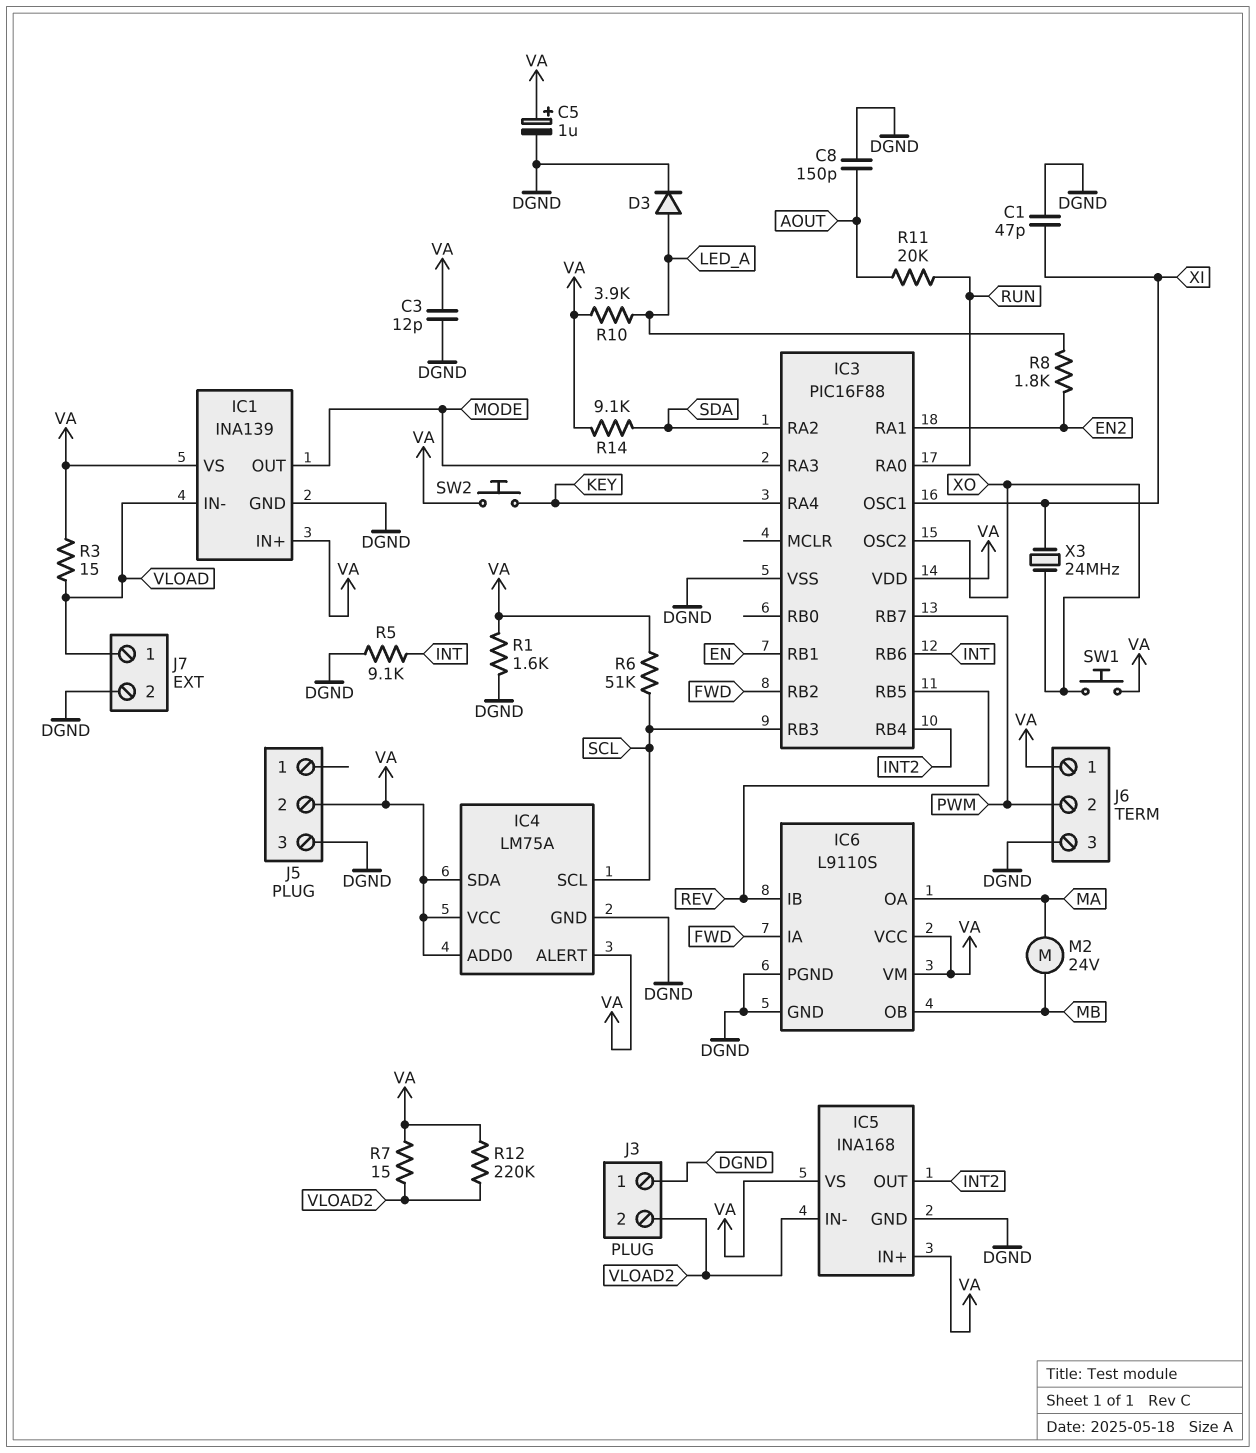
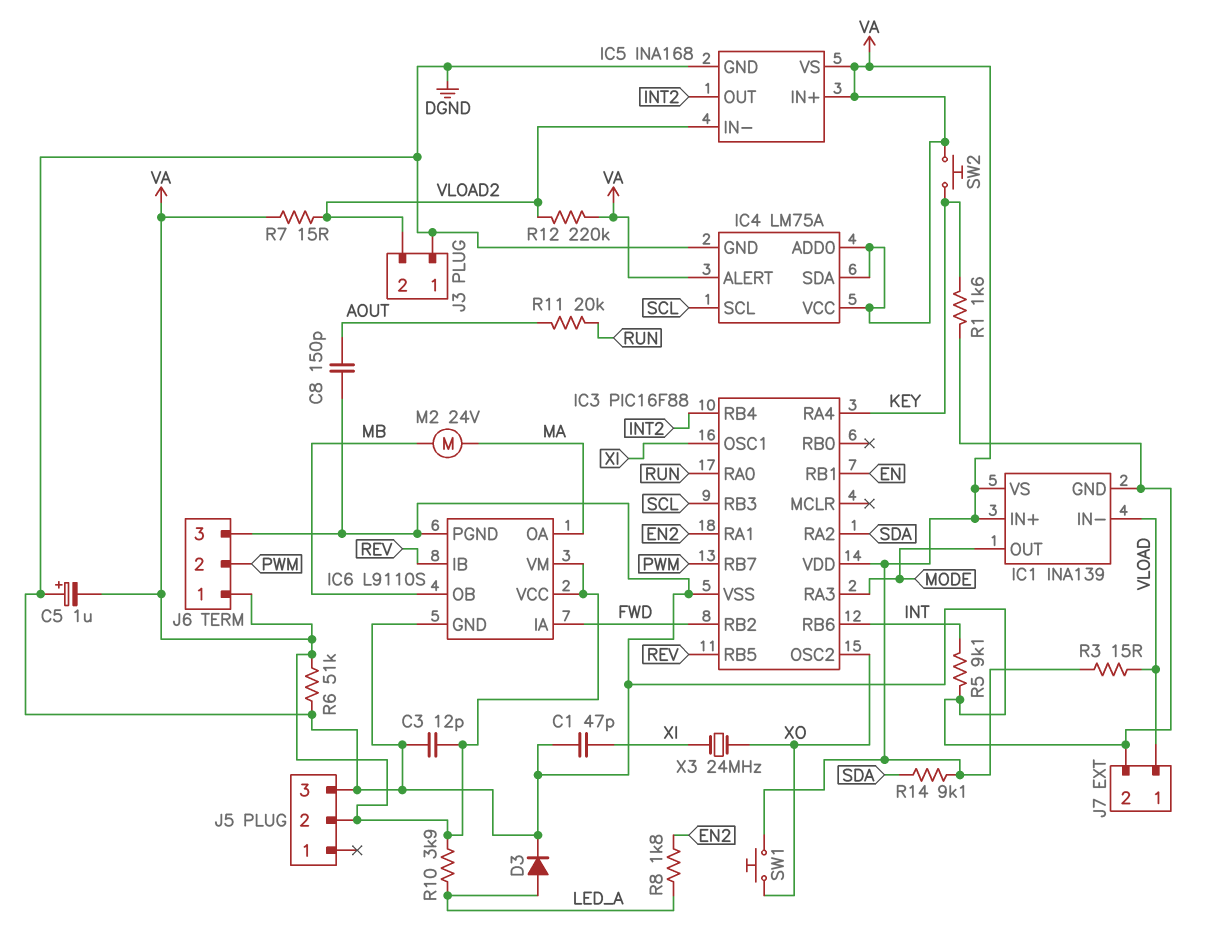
C5: 1uF (plus VA, minus DGND) -> 1uF (plus DGND, minus VA)
R1: 1.6k (DGND, VA) -> 1.6k (DGND, KEY)
R6: 51k (SCL, VA) -> 51k (DGND, VA)

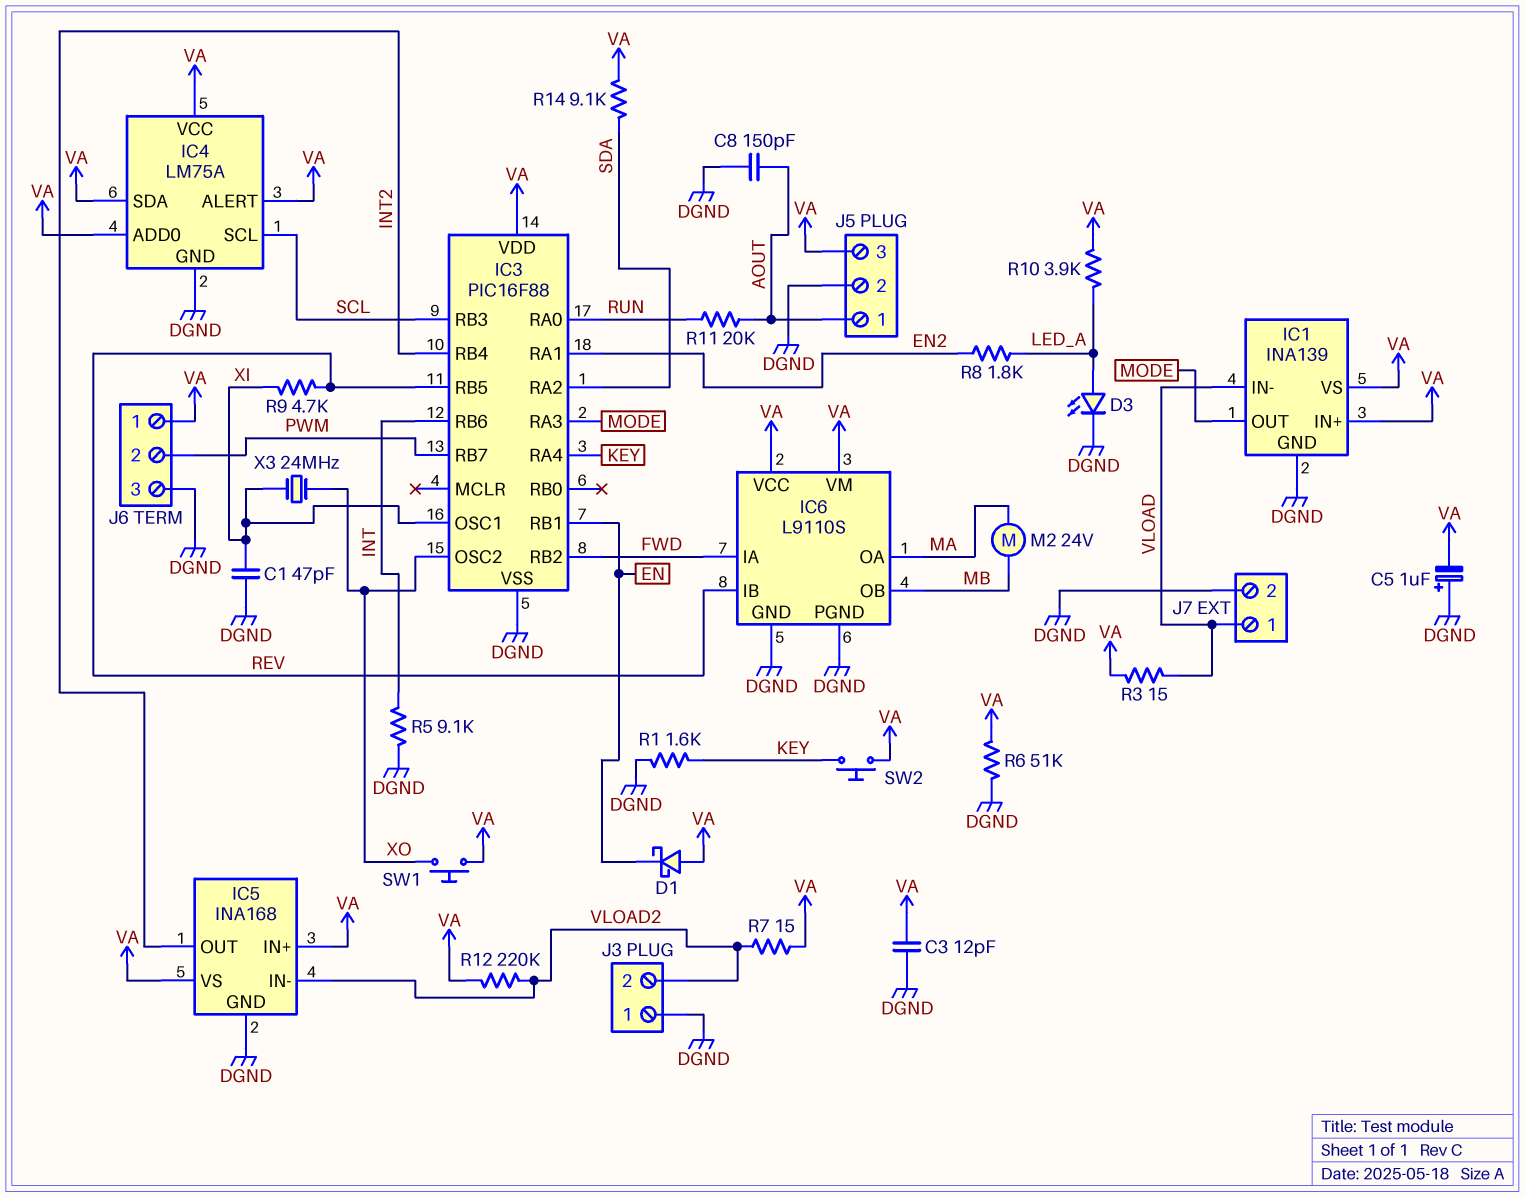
D1: none -> schottky (A VA, K EN)
D3: diode (A LED_A, K DGND) -> LED (A LED_A, K DGND)
J5 pin 1: none -> AOUT
J5 pin 2: VA -> DGND
J5 pin 3: DGND -> VA
R9: none -> 4.7k (REV, XI)

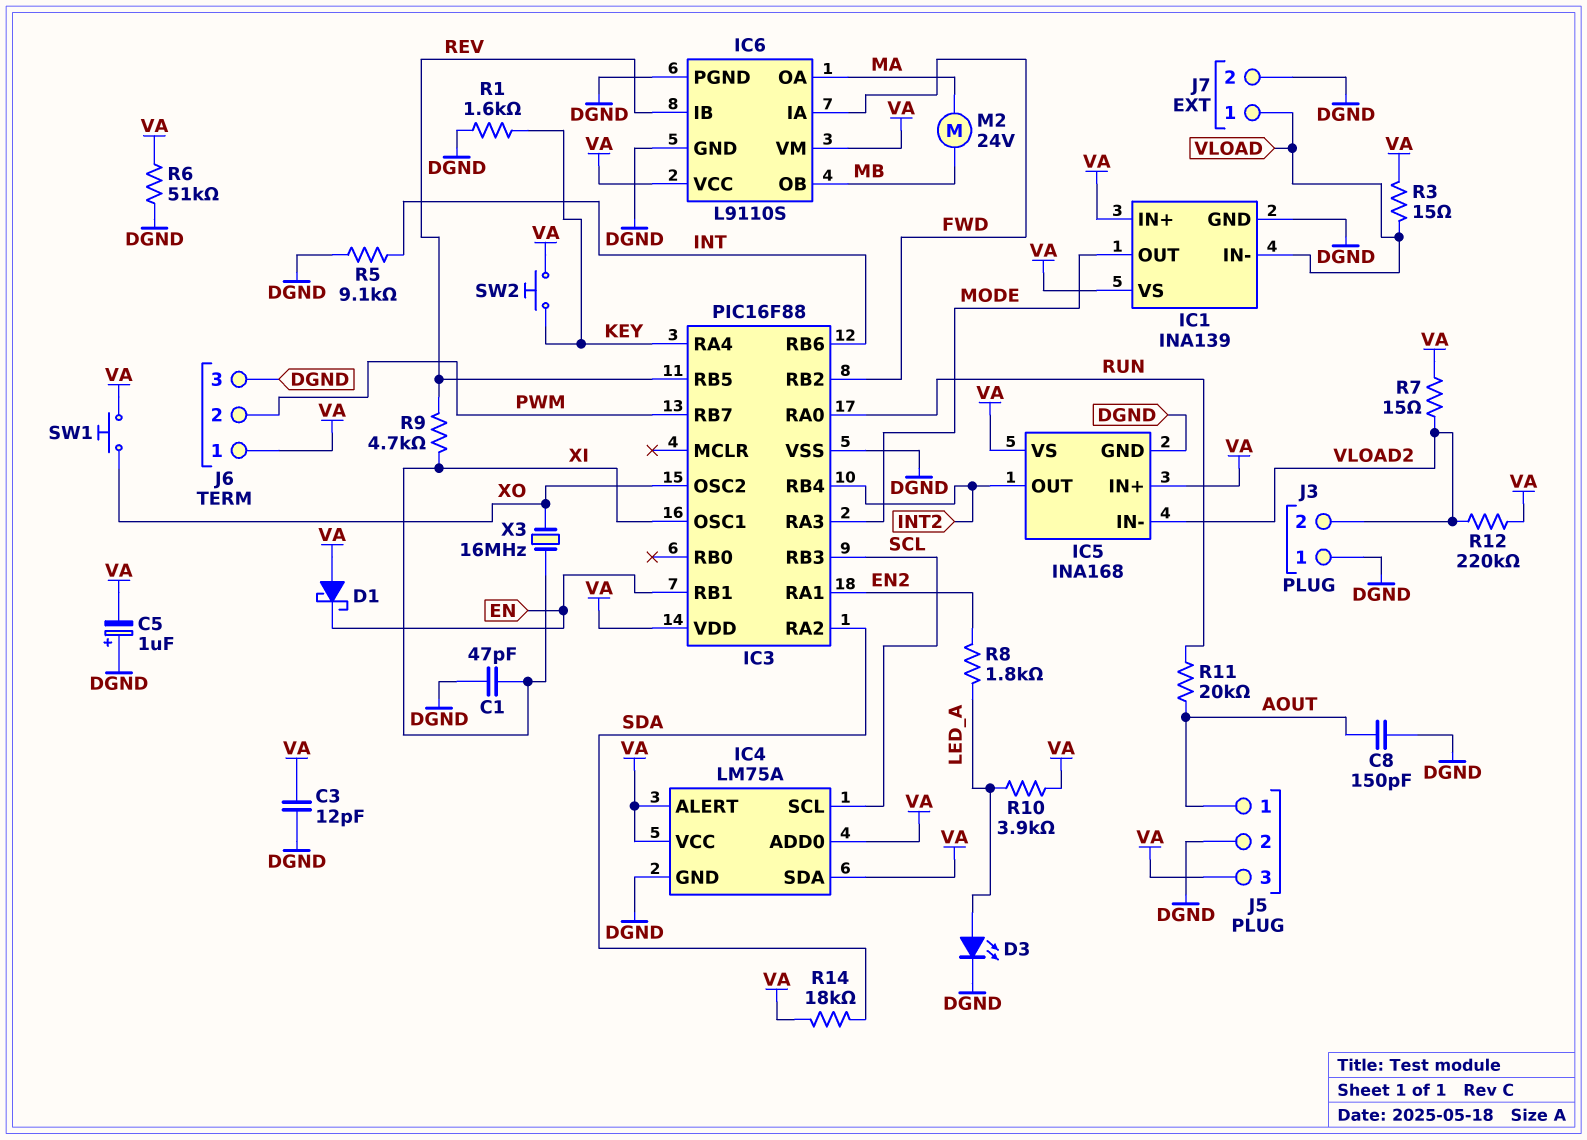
R14: 9.1k (SDA, VA) -> 18k (SDA, VA)
X3: 24MHz (XI, XO) -> 16MHz (XI, XO)

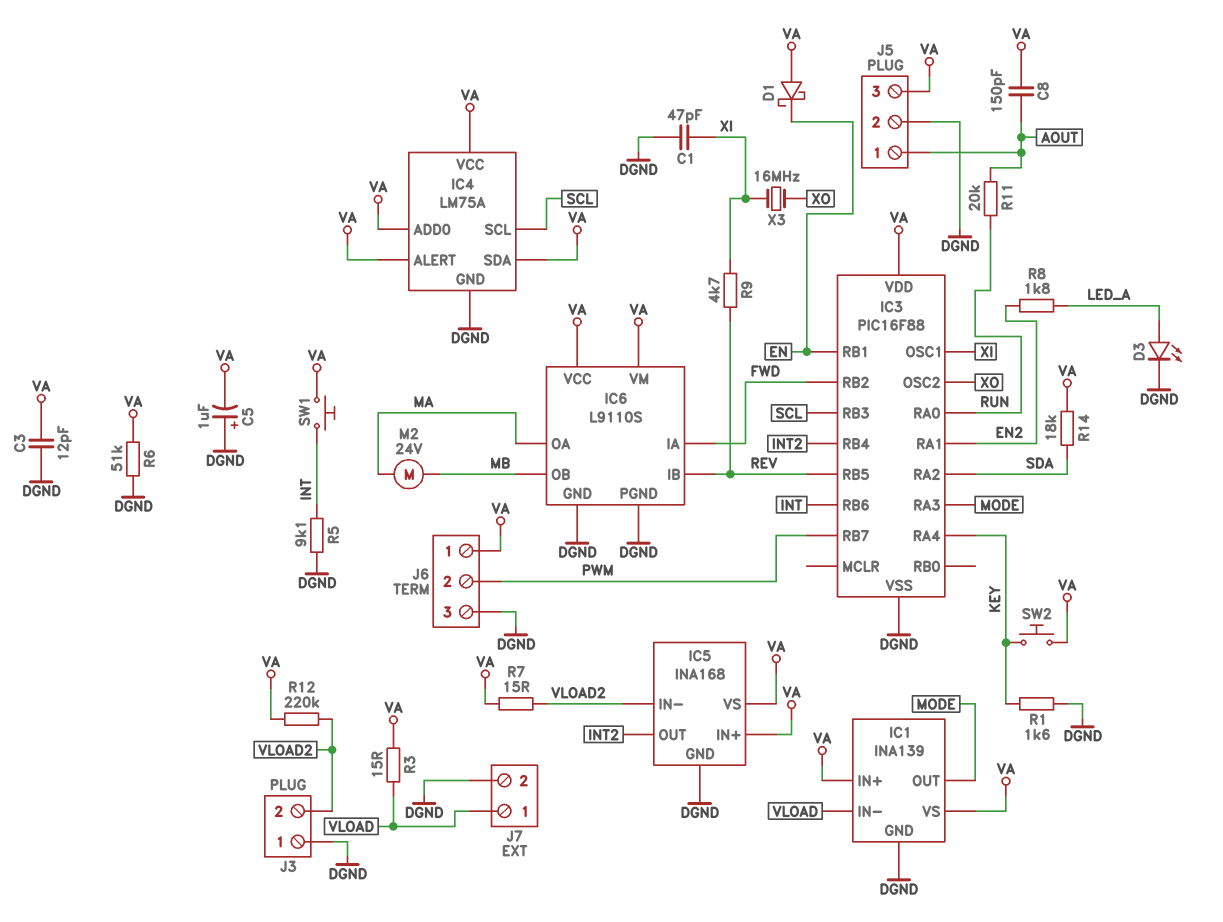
C8: 150pF (AOUT, DGND) -> 150pF (AOUT, VA)
R10: 3.9k (LED_A, VA) -> none
SW1: button (VA, XO) -> button (INT, VA)

